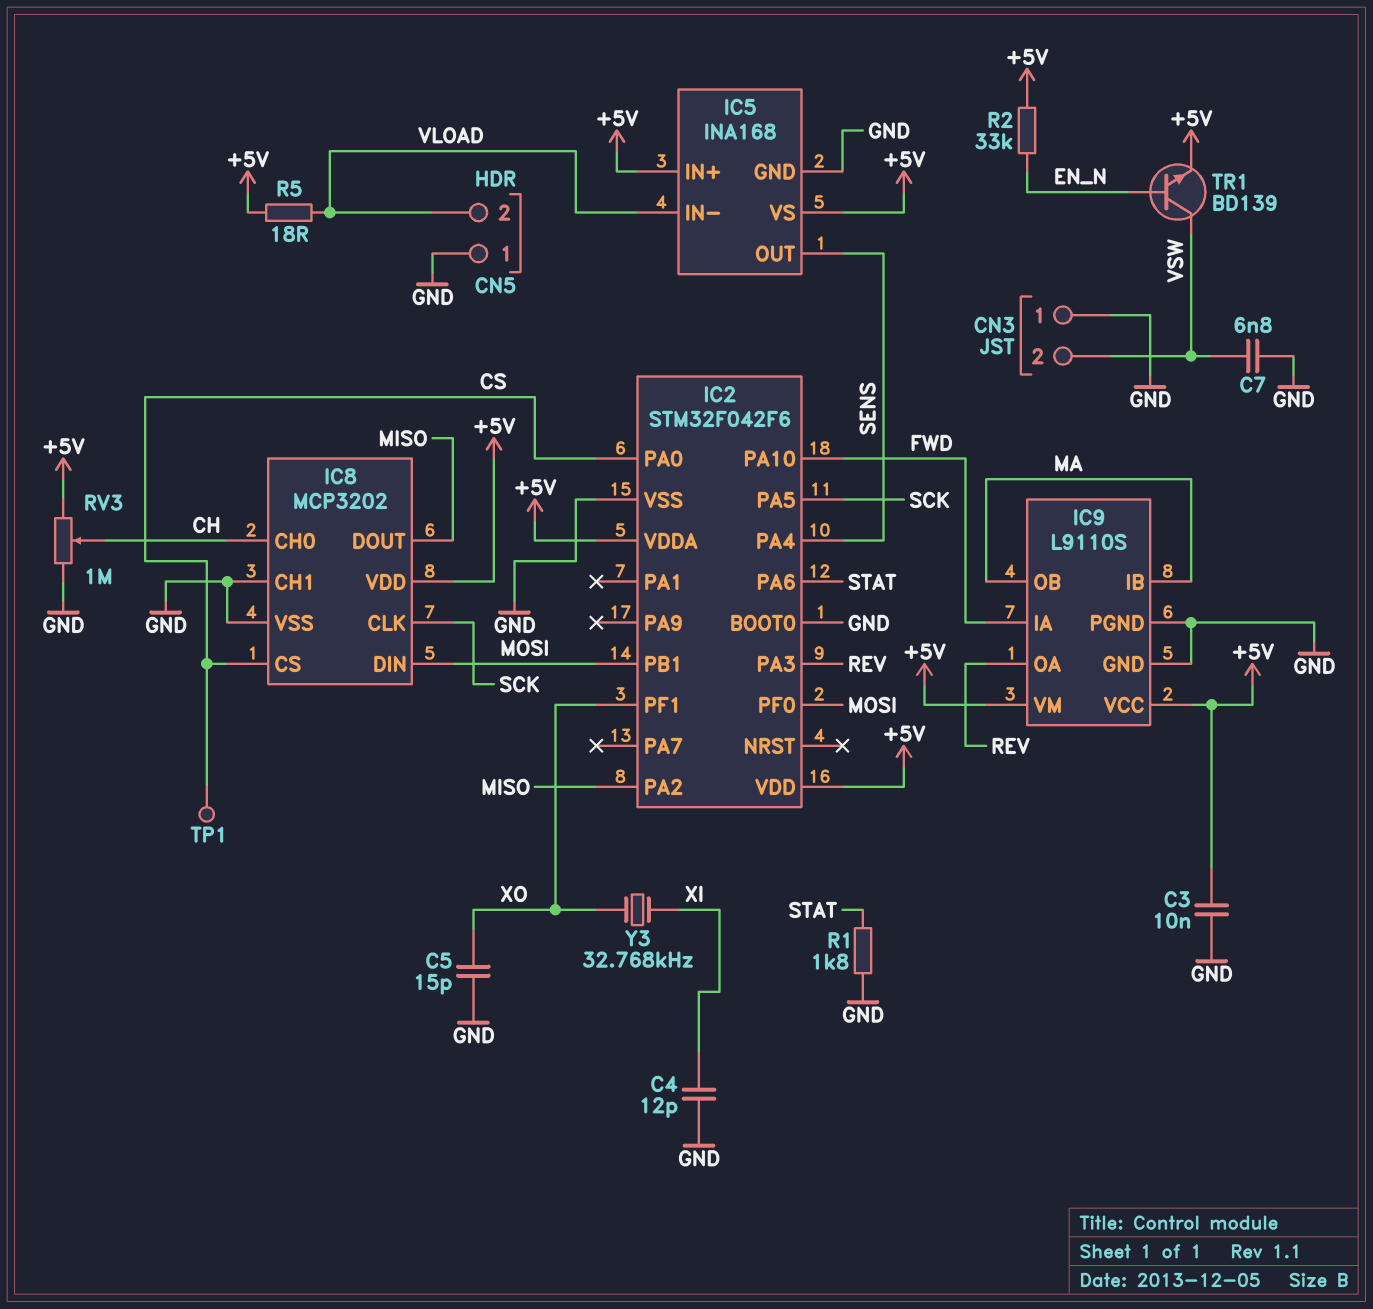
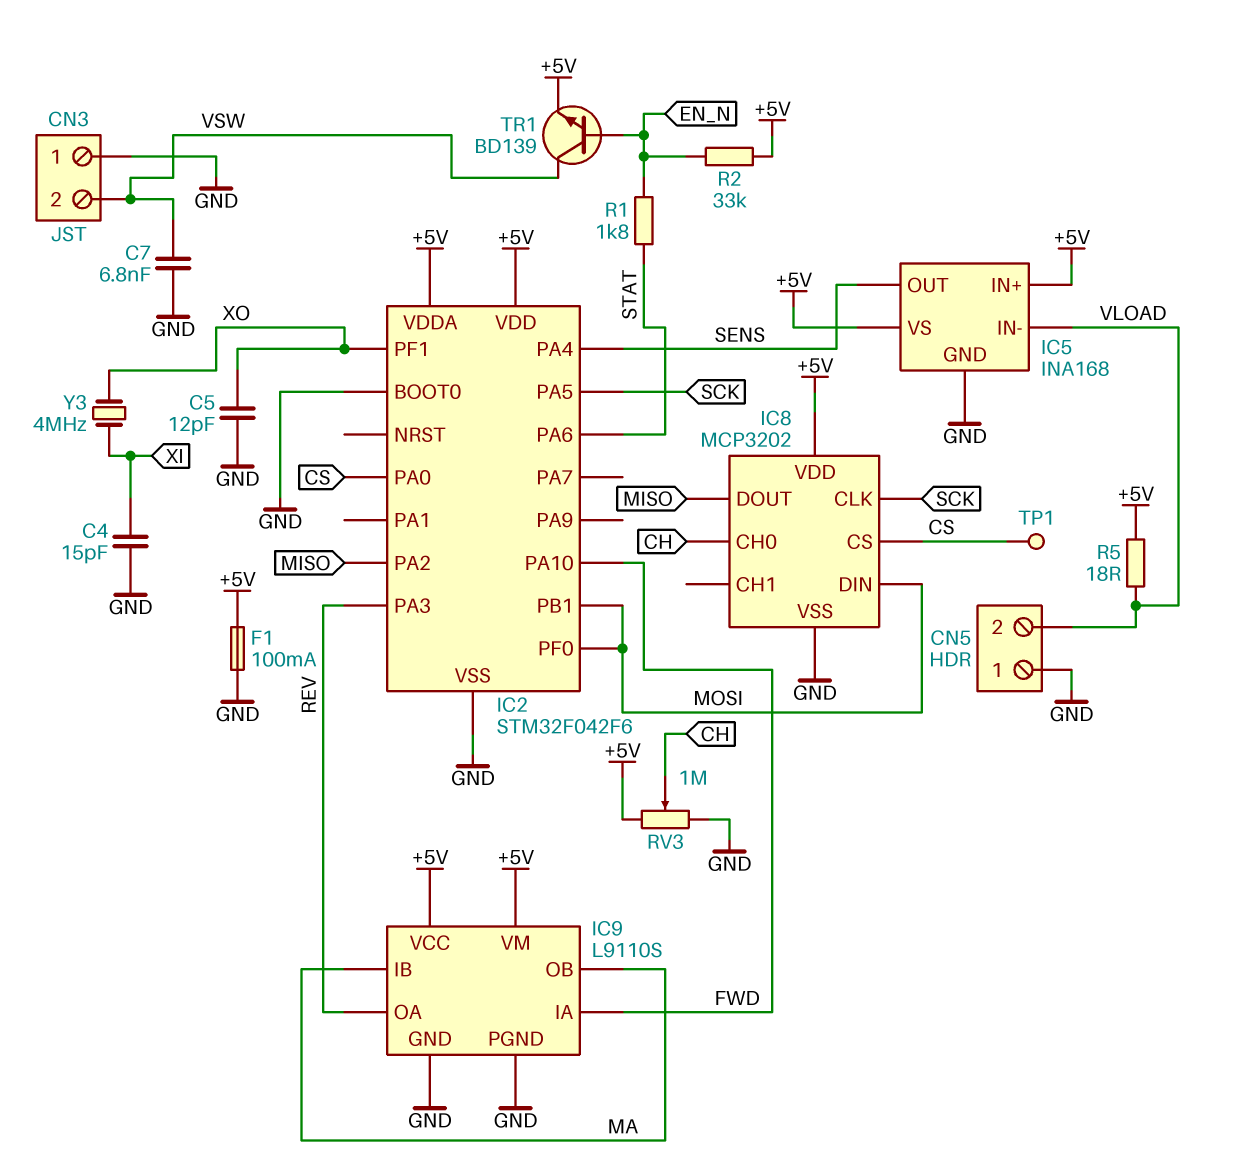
C3: 10nF (+5V, GND) -> none
C4: 12pF (GND, XI) -> 15pF (GND, XI)
C5: 15pF (GND, XO) -> 12pF (GND, XO)
F1: none -> 100mA (+5V, GND)
IC8 pin CH1: GND -> none
R1: 1.8k (GND, STAT) -> 1.8k (EN_N, STAT)
Y3: 32.768kHz (XI, XO) -> 4MHz (XI, XO)

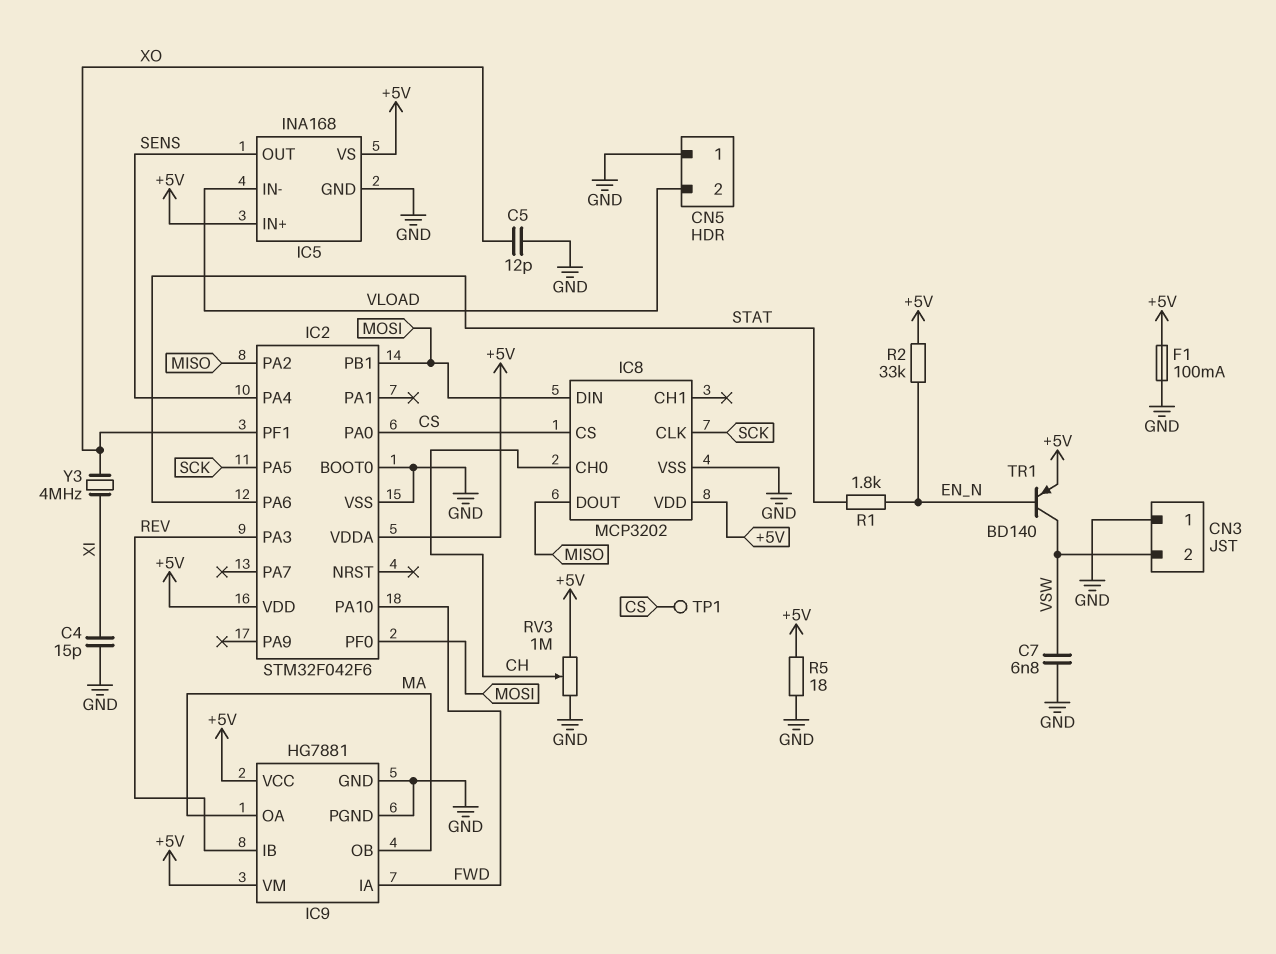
IC9: L9110S -> HG7881
IC9 pin IB: MA -> REV
IC9 pin OA: REV -> MA
R5: 18 (+5V, VLOAD) -> 18 (+5V, GND)
TR1: NPN BD139 (B EN_N, C VSW, E +5V) -> PNP BD140 (B EN_N, C VSW, E +5V)

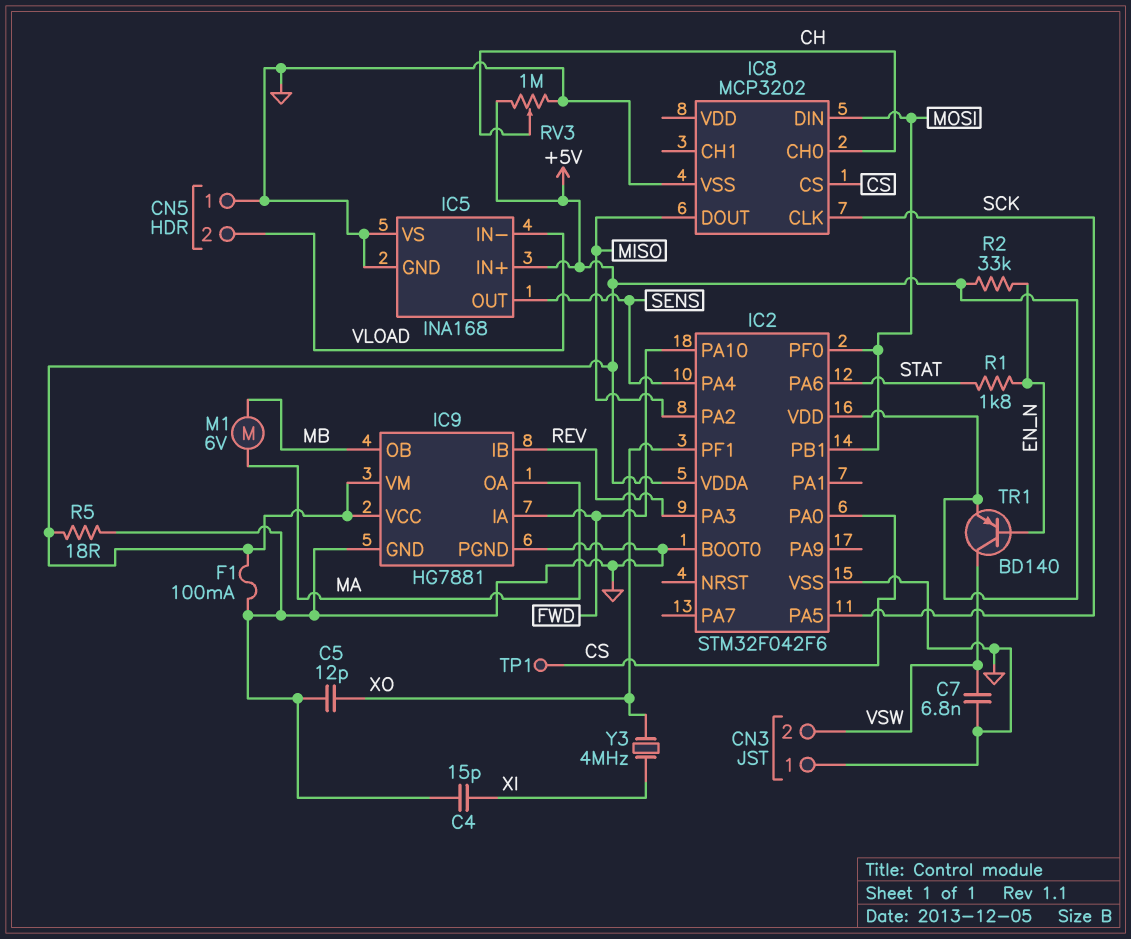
IC5 pin VS: +5V -> GND
IC8 pin VDD: +5V -> none
IC9 pin OB: MA -> MB
M1: none -> motor 6V (MA, MB)

